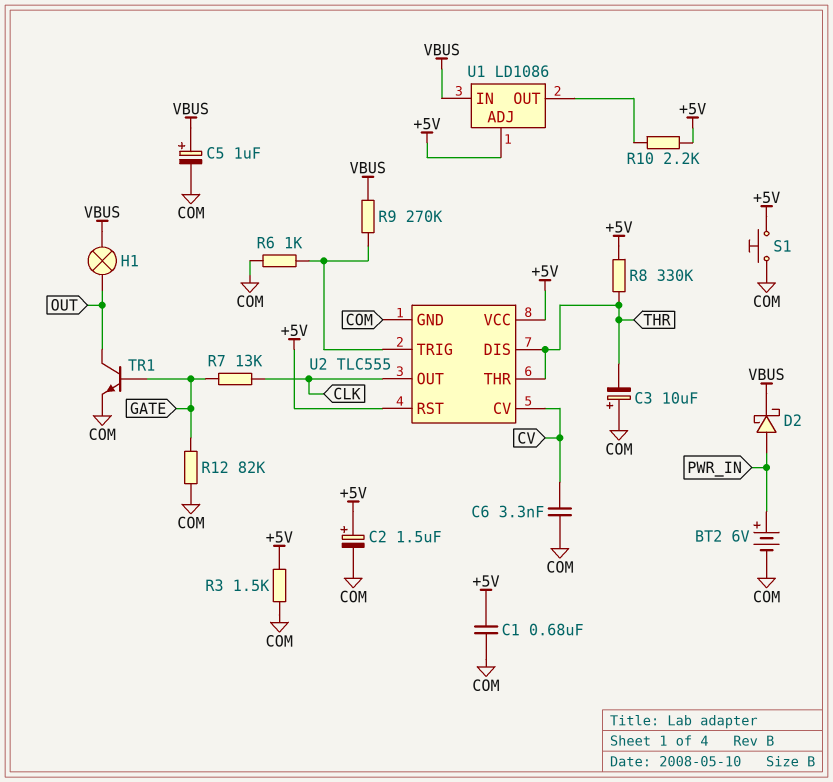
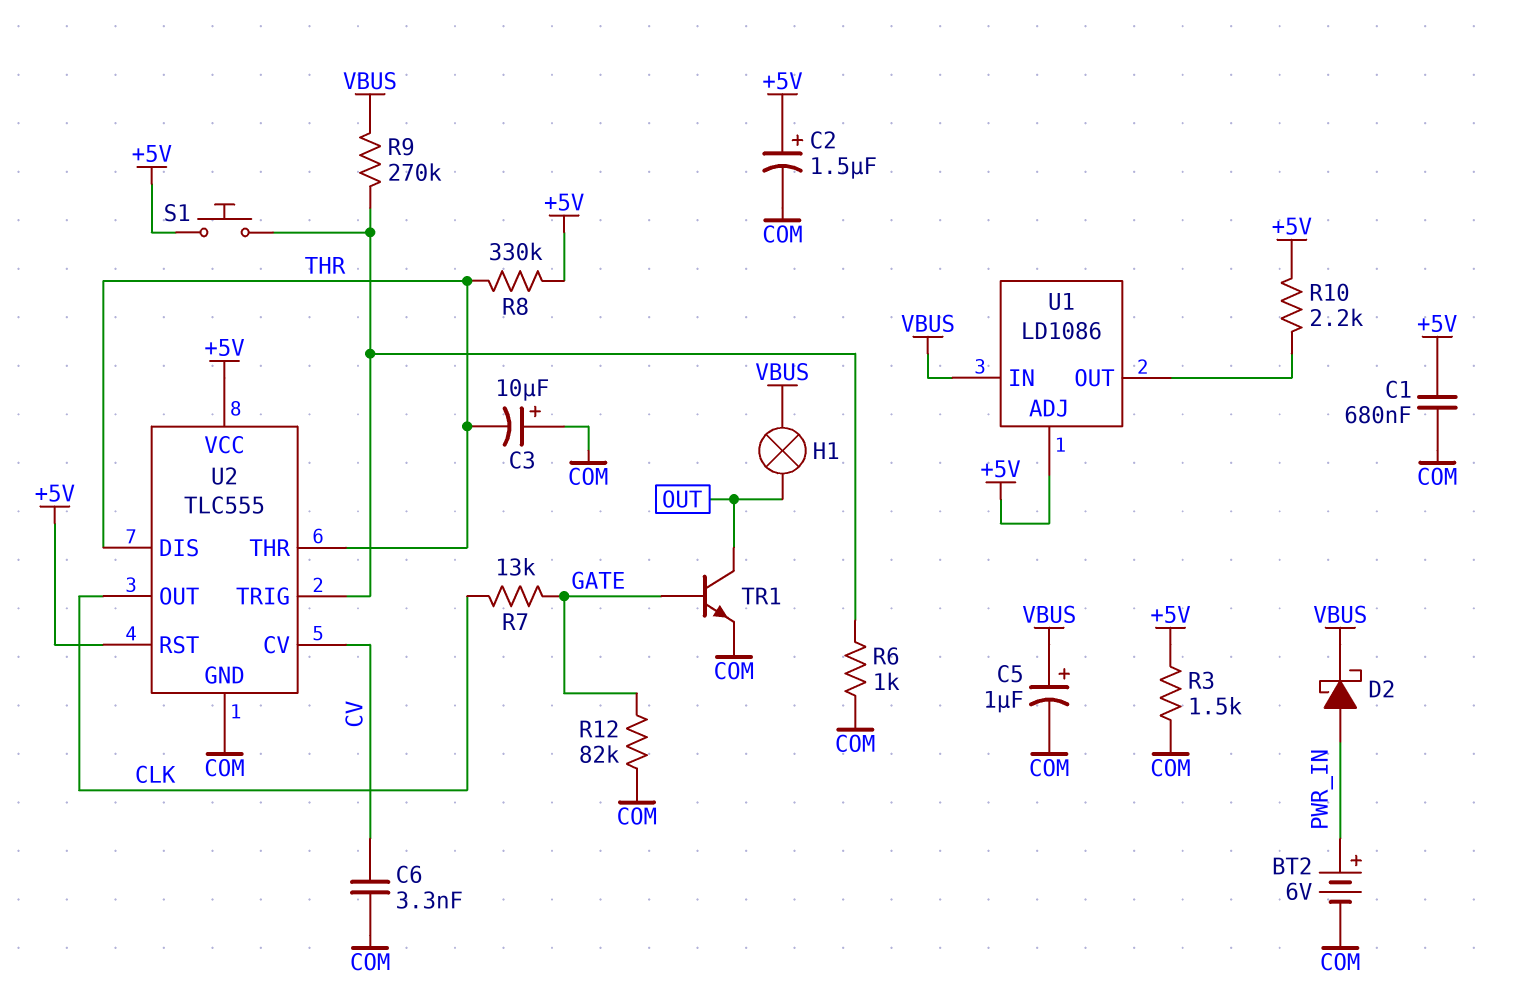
S1: button (+5V, COM) -> button (+5V, U2/TRIG)

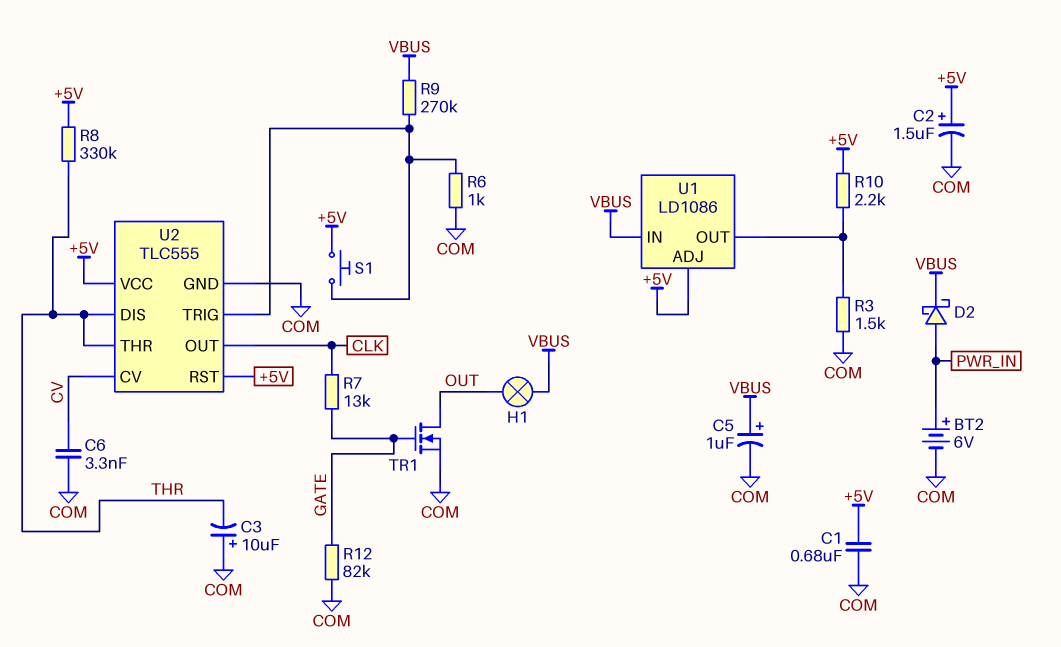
R3: 1.5k (+5V, COM) -> 1.5k (COM, U1/OUT)
TR1: NPN (B GATE, C OUT, E COM) -> NMOS (G GATE, D OUT, S COM)

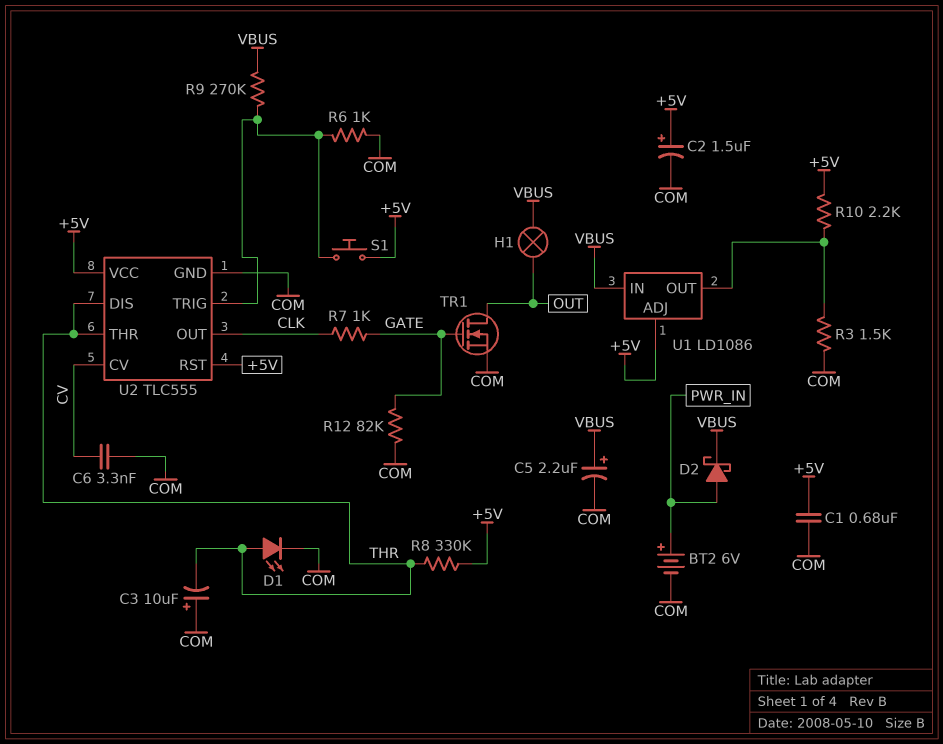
C5: 1uF (plus VBUS, minus COM) -> 2.2uF (plus VBUS, minus COM)
D1: none -> LED (A THR, K COM)
R7: 13k (CLK, GATE) -> 1k (CLK, GATE)

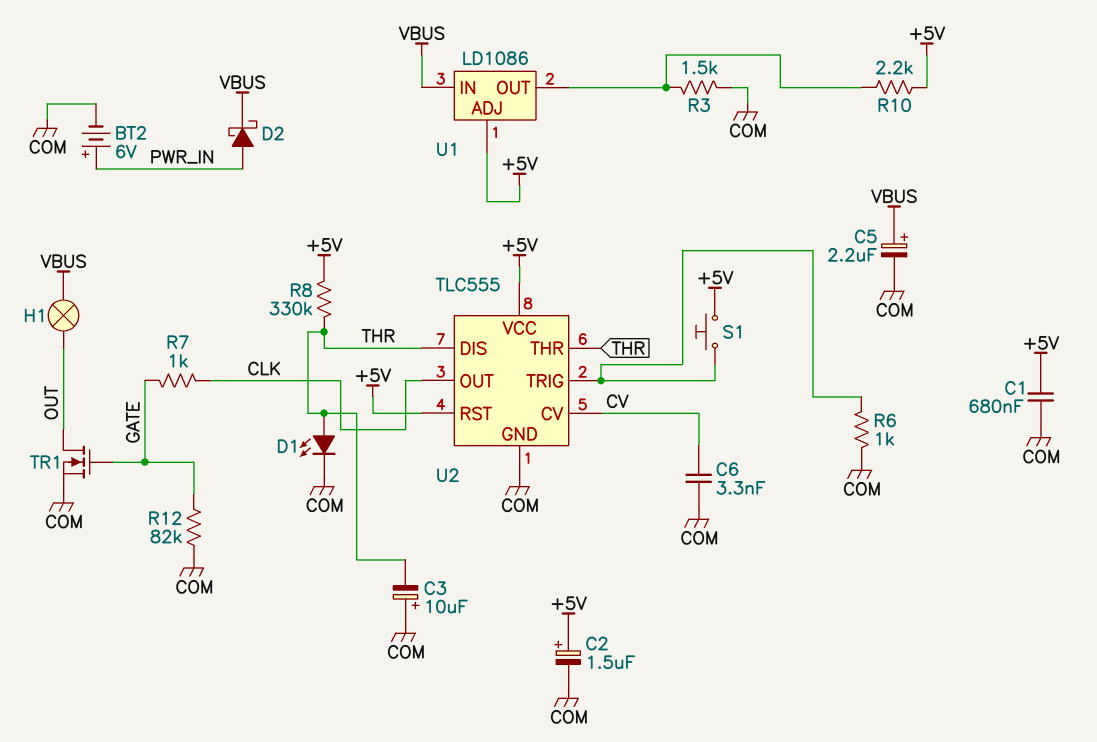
R9: 270k (U2/TRIG, VBUS) -> none

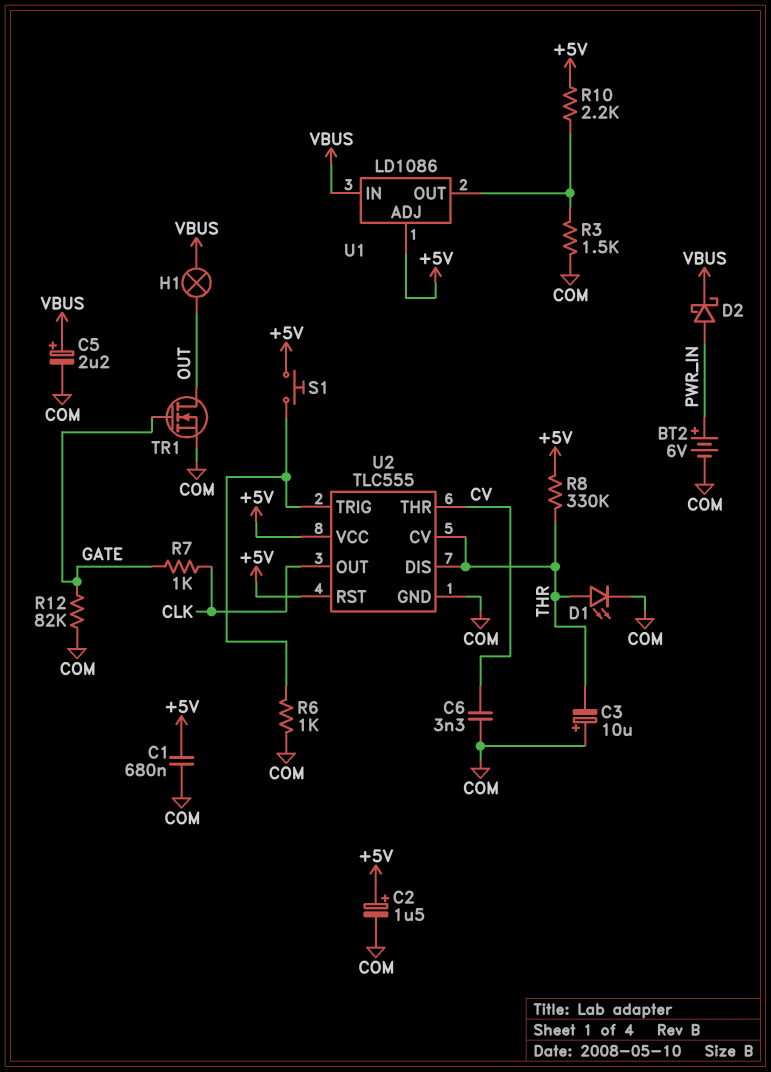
U2 pin CV: CV -> THR
U2 pin THR: THR -> CV

